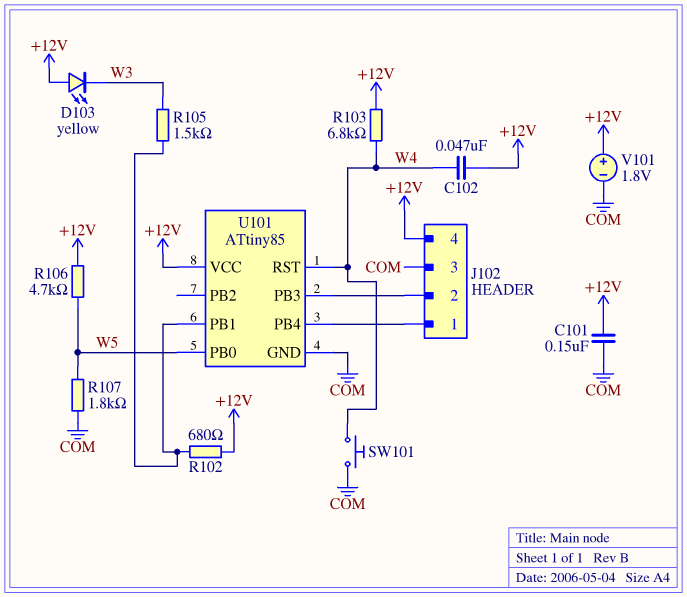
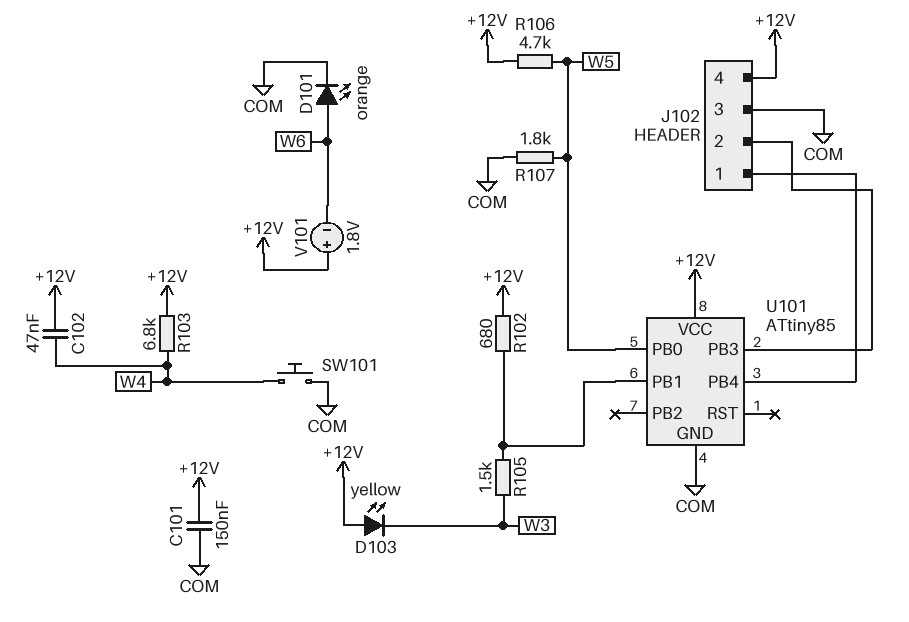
D101: none -> LED orange (A W6, K COM)
U101 pin RST: W4 -> none
V101: 1.8V (plus +12V, minus COM) -> 1.8V (plus +12V, minus W6)

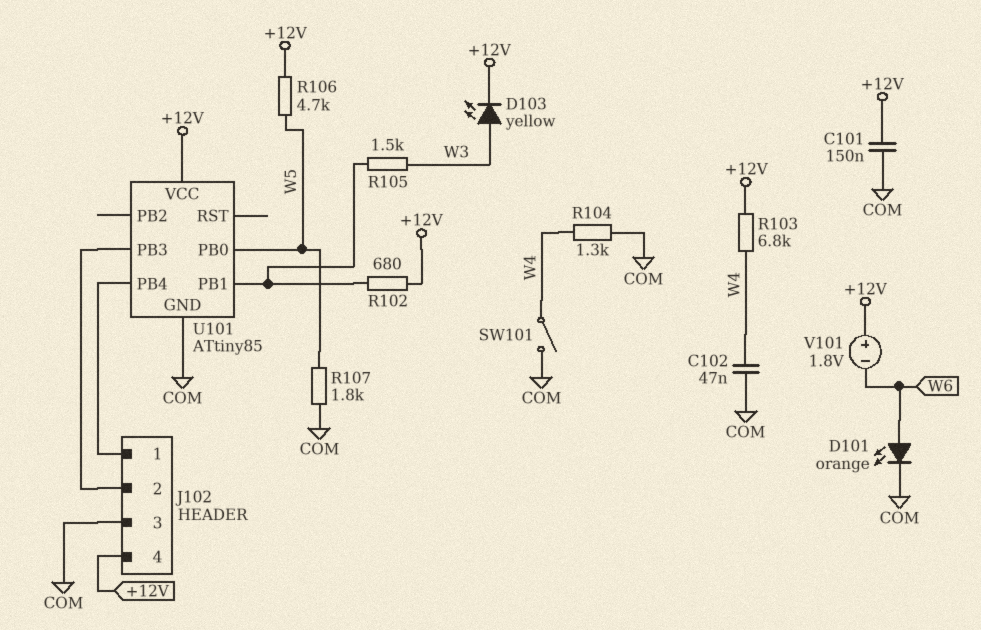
C102: 47nF (+12V, W4) -> 47nF (COM, W4)
D103: LED yellow (A +12V, K W3) -> LED yellow (A W3, K +12V)
R104: none -> 1.3k (COM, W4)
SW101: button (COM, W4) -> switch (COM, W4)

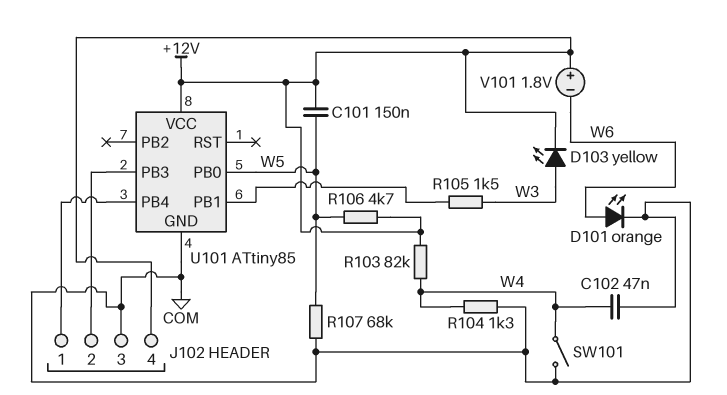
C101: 150nF (+12V, COM) -> 150nF (+12V, W5)
R102: 680 (+12V, U101/PB1) -> none
R103: 6.8k (+12V, W4) -> 82k (+12V, W4)
R107: 1.8k (COM, W5) -> 68k (COM, W5)

